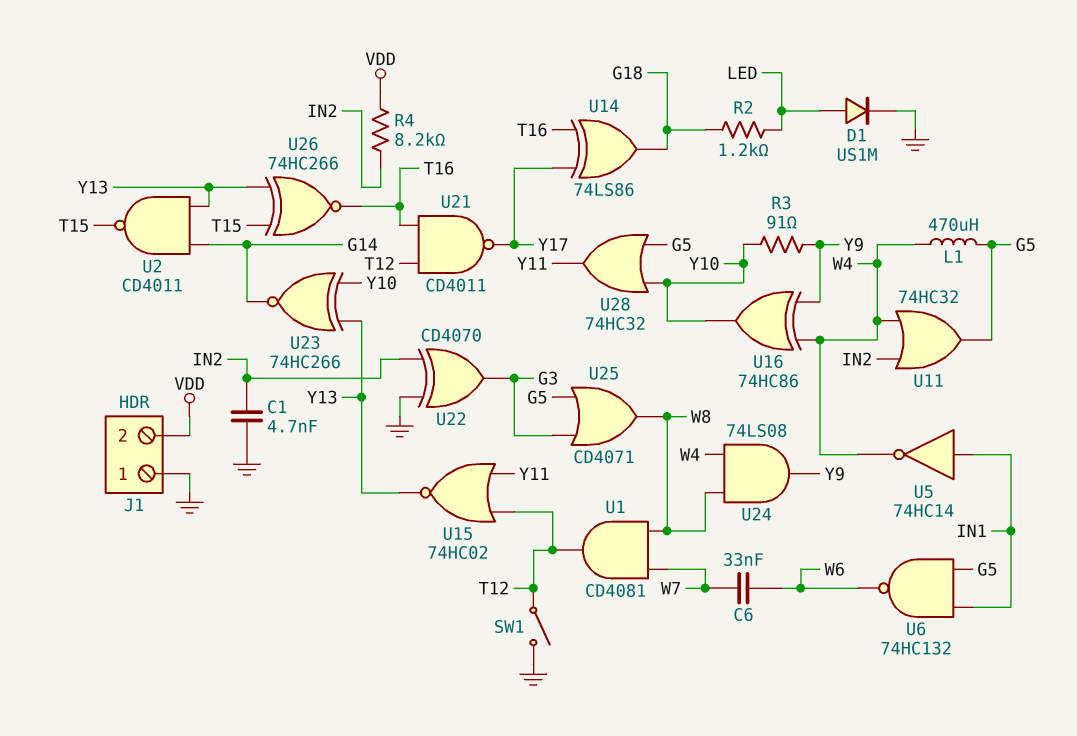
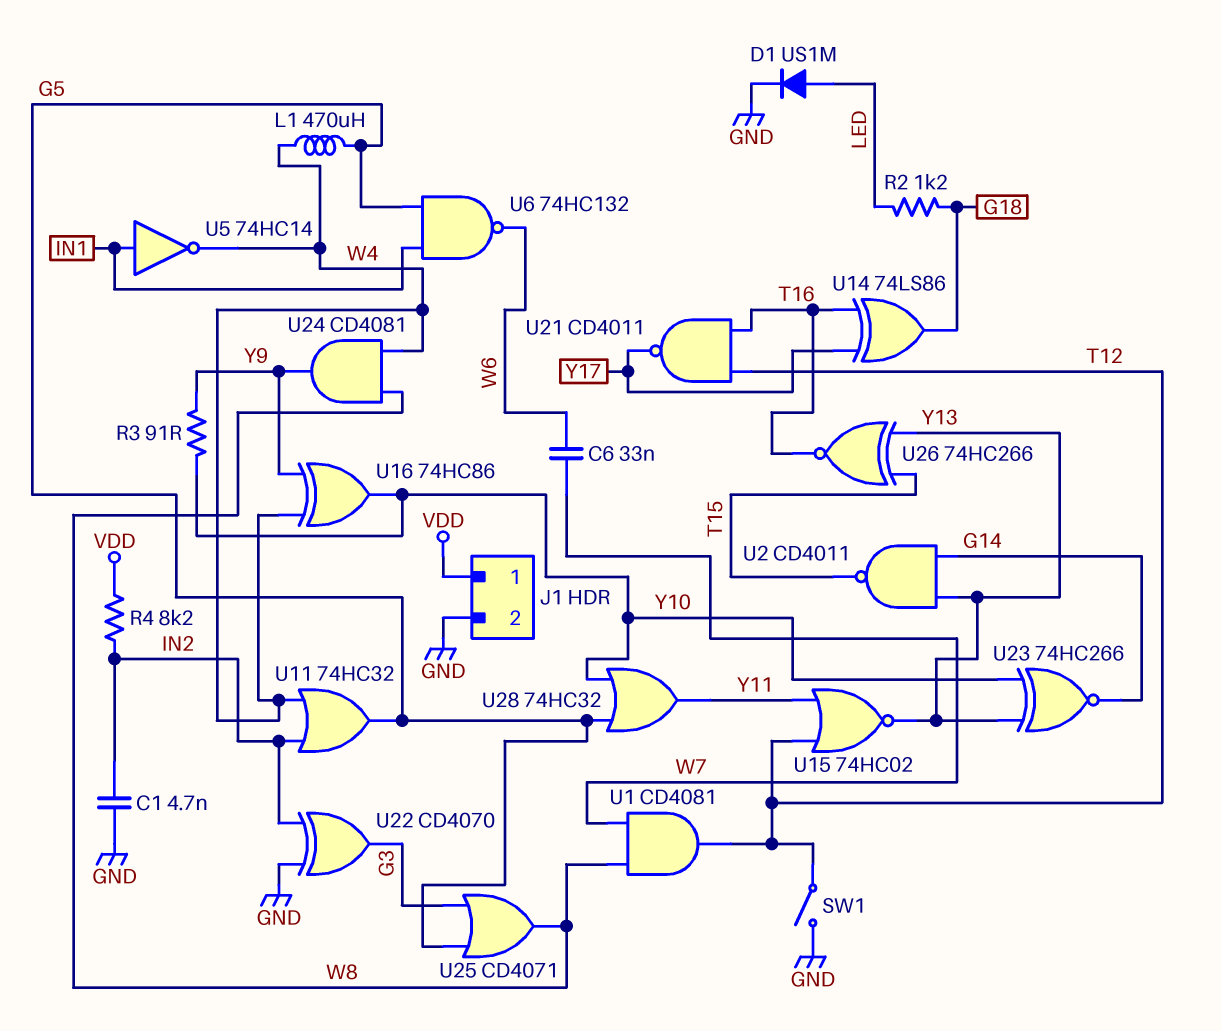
J1 pin 1: GND -> VDD
J1 pin 2: VDD -> GND
U24: AND 74LS08 (in W4, in W8, out Y9) -> AND CD4081 (in W4, in W8, out Y9)

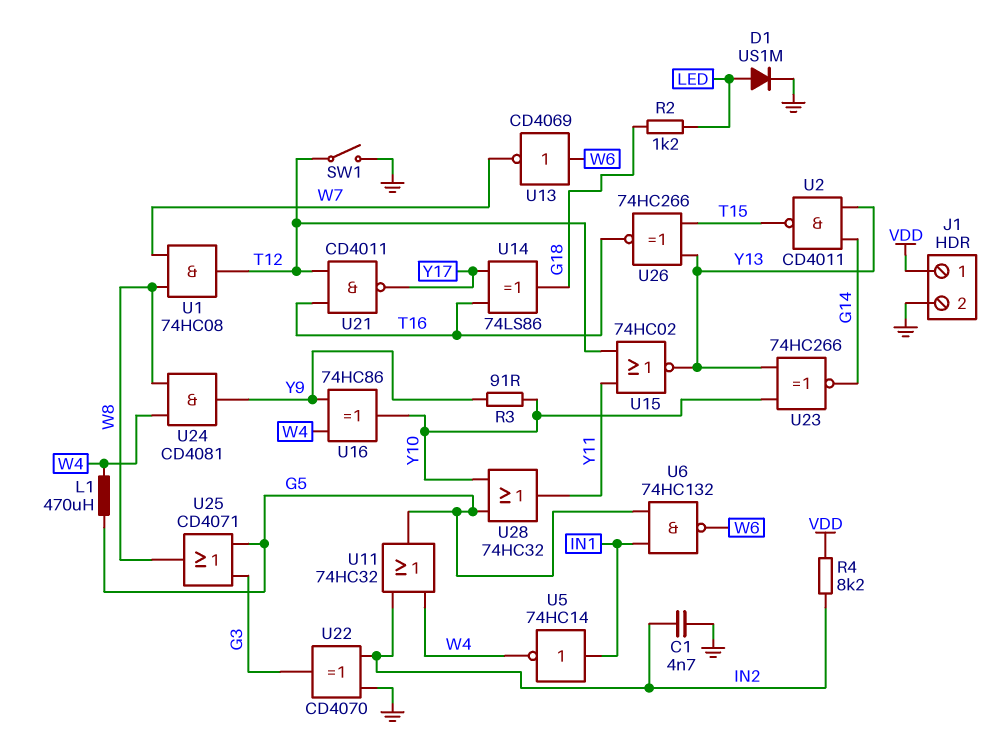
C6: 33nF (W6, W7) -> none
U1: AND CD4081 (in W7, in W8, out T12) -> AND 74HC08 (in W7, in W8, out T12)
U13: none -> NOT CD4069 (in W6, out W7)

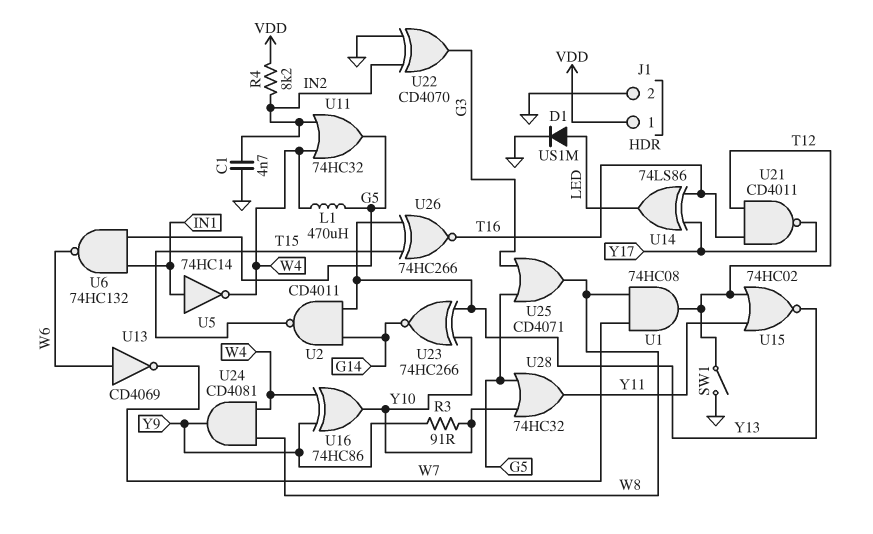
R2: 1.2k (G18, LED) -> none
U14: XOR 74LS86 (in T16, in Y17, out G18) -> XOR 74LS86 (in T16, in Y17, out LED)

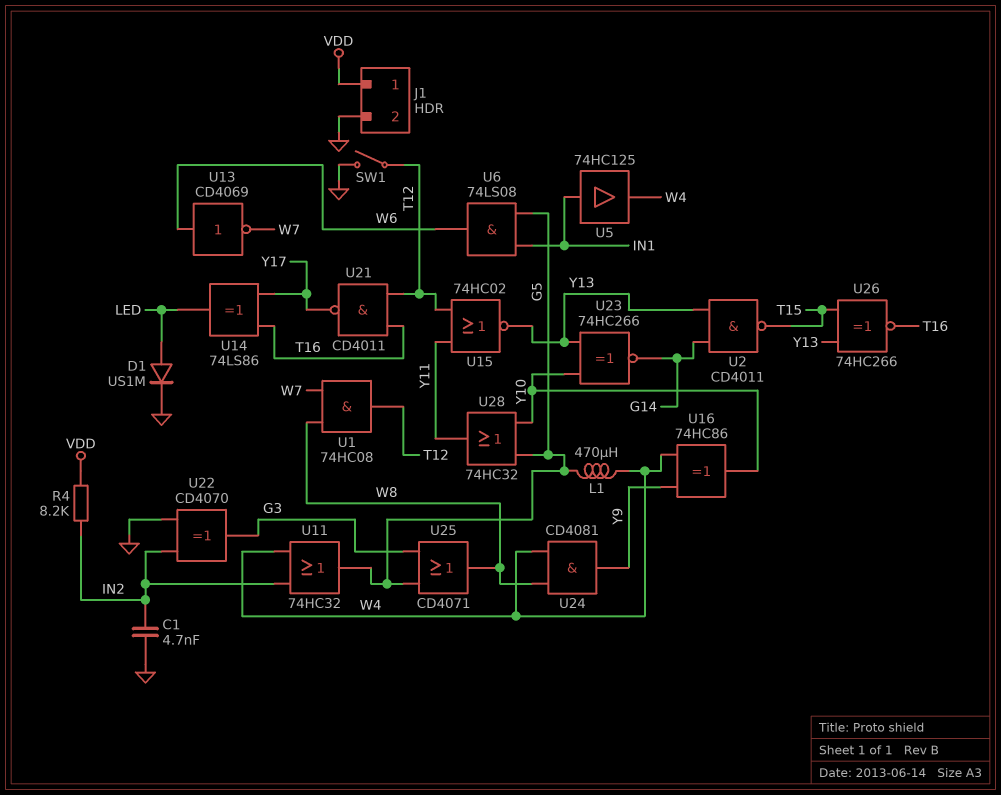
R3: 91 (Y9, Y10) -> none
U5: NOT 74HC14 (in IN1, out W4) -> buffer 74HC125 (in IN1, out W4)
U6: NAND 74HC132 (in G5, in IN1, out W6) -> AND 74LS08 (in G5, in IN1, out W6)

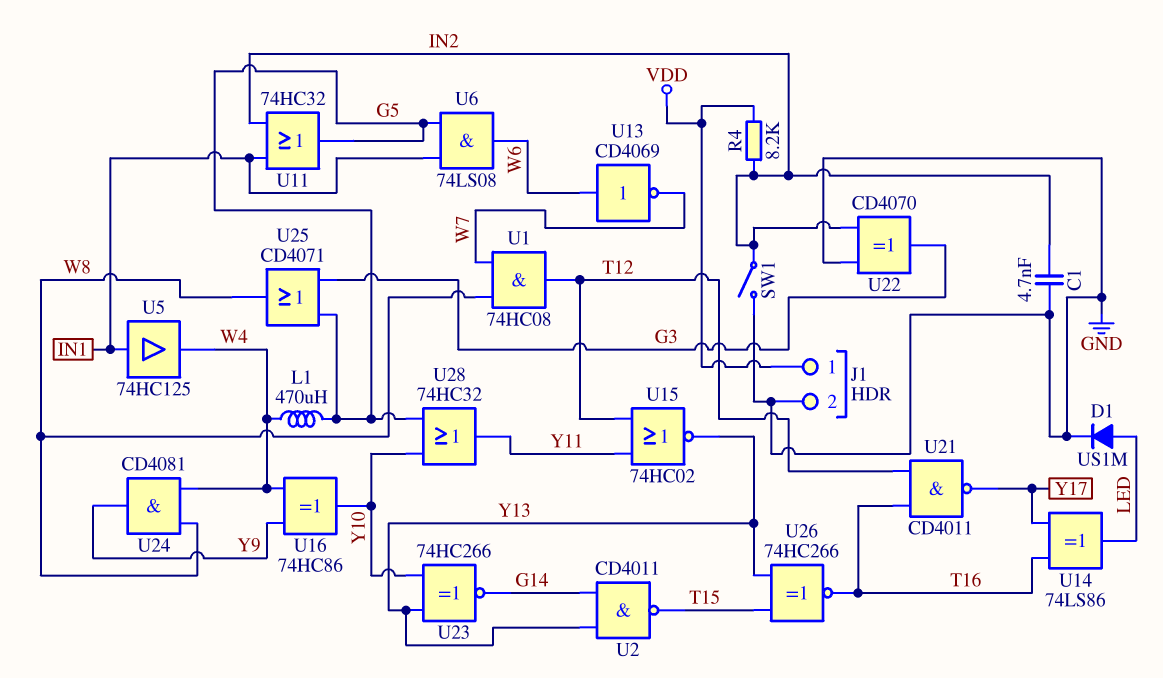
SW1: switch (GND, T12) -> switch (GND, IN2)
U11: OR 74HC32 (in IN2, in W4, out G5) -> OR 74HC32 (in IN1, in IN2, out G5)

